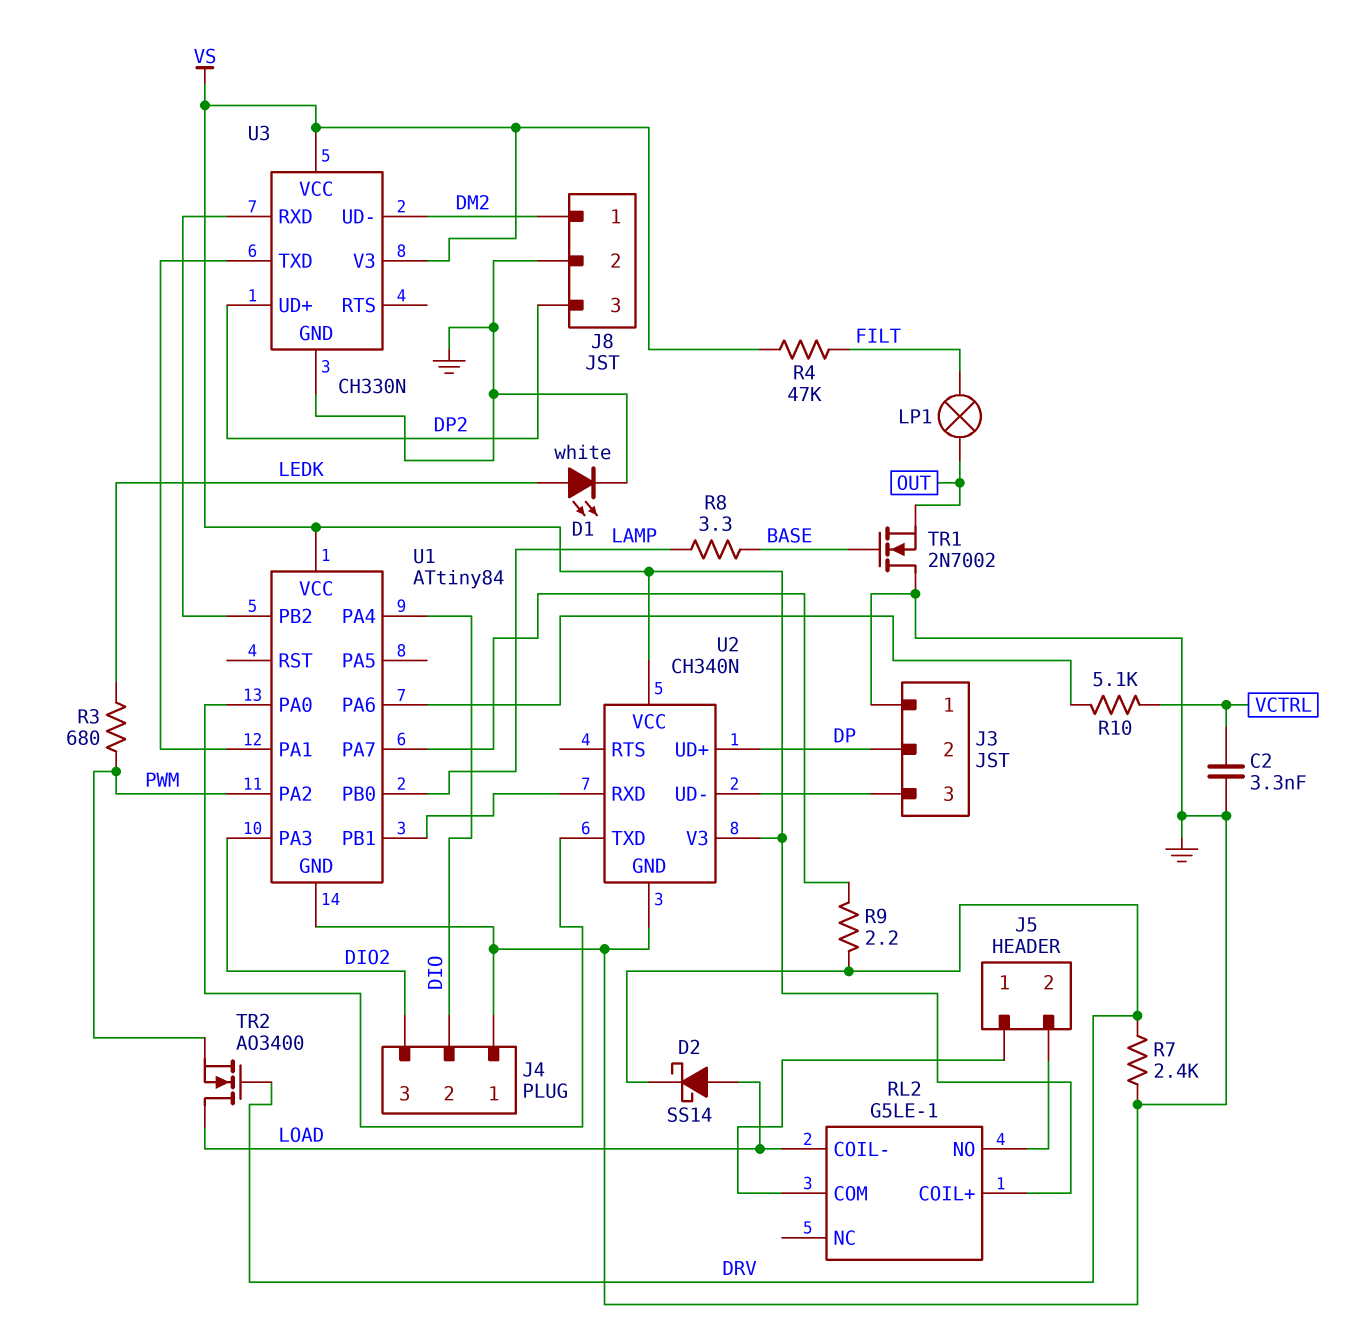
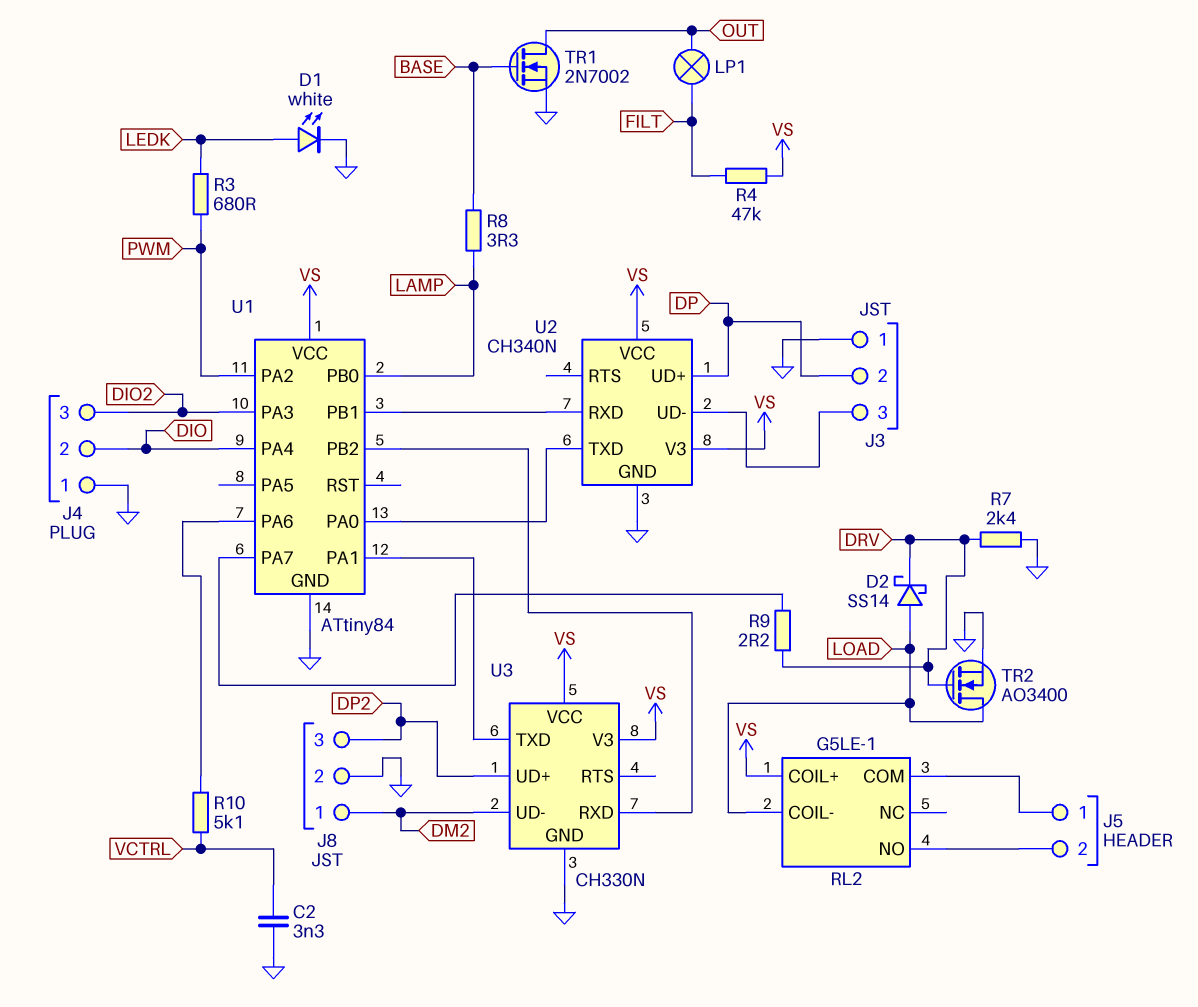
TR1: NMOS 2N7002 (G BASE, D GND, S OUT) -> NMOS 2N7002 (G BASE, D OUT, S GND)
TR2: NMOS AO3400 (G DRV, D LOAD, S PWM) -> NMOS AO3400 (G DRV, D LOAD, S GND)

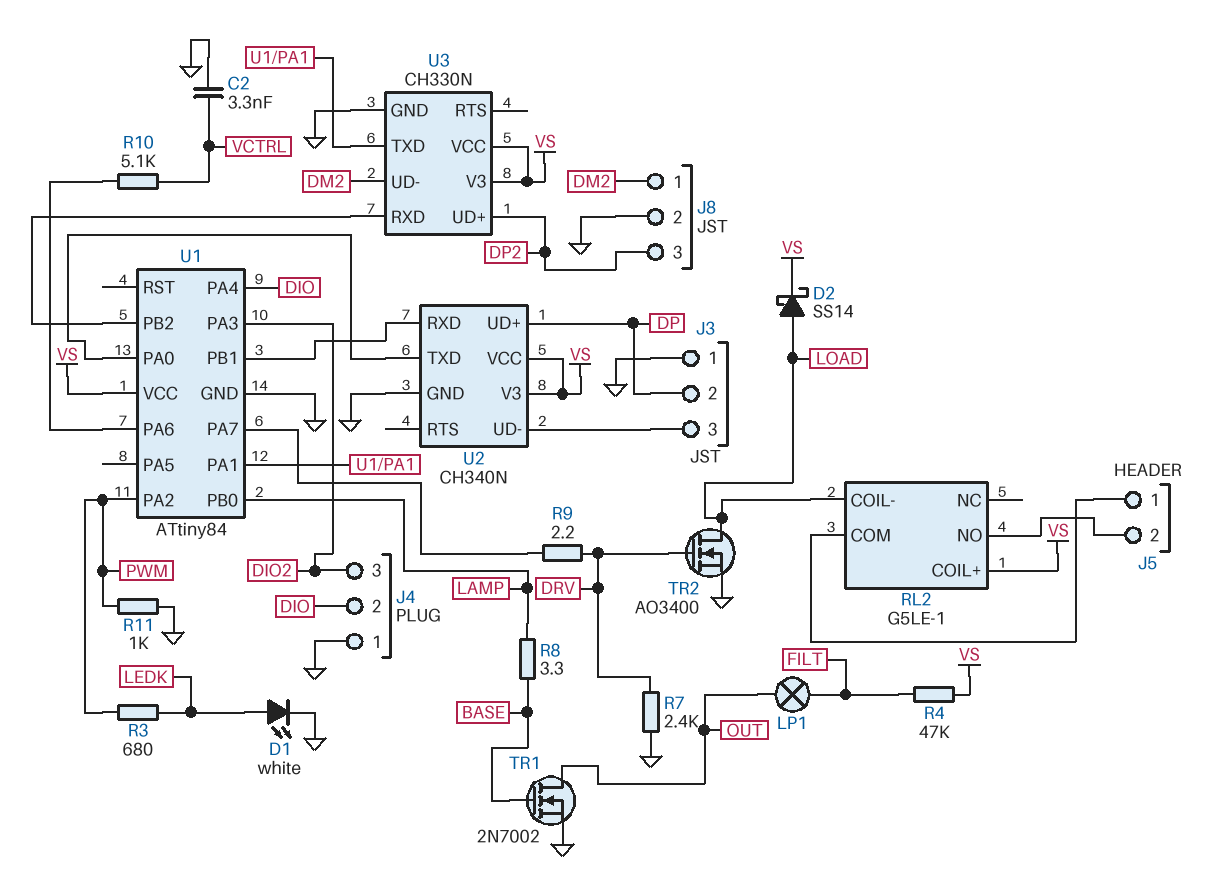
D2: schottky SS14 (A LOAD, K DRV) -> schottky SS14 (A LOAD, K VS)
R11: none -> 1k (GND, PWM)

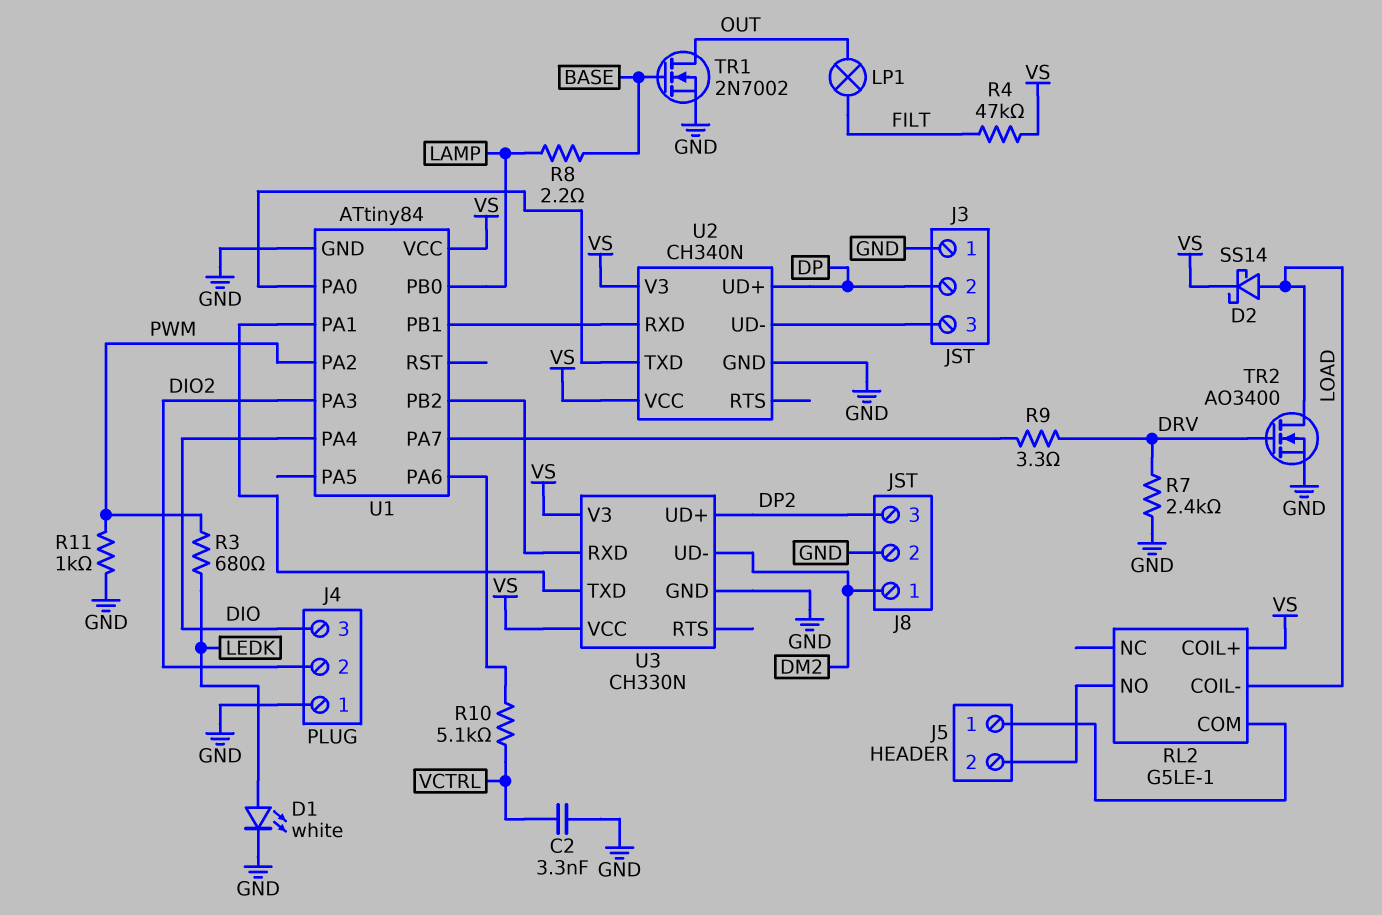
J4 pin 2: DIO -> DIO2
J4 pin 3: DIO2 -> DIO
R8: 3.3 (BASE, LAMP) -> 2.2 (BASE, LAMP)
R9: 2.2 (DRV, U1/PA7) -> 3.3 (DRV, U1/PA7)

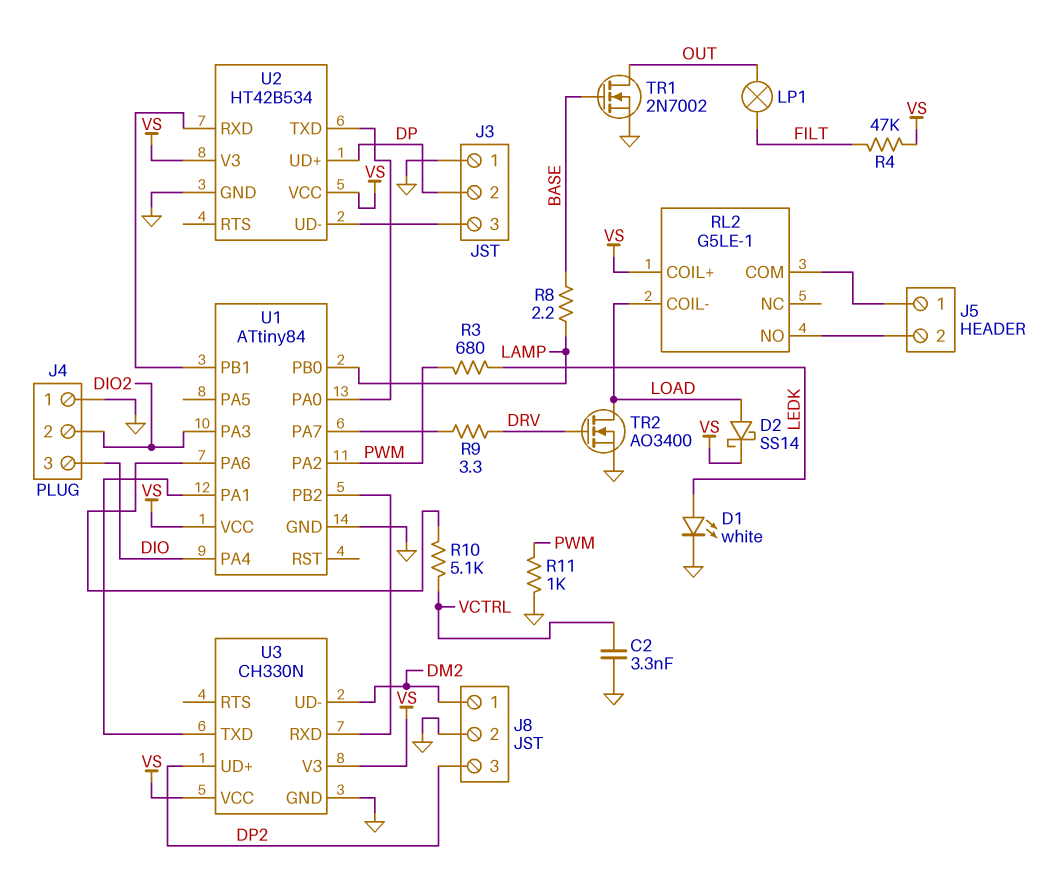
R7: 2.4k (DRV, GND) -> none
U2: CH340N -> HT42B534

